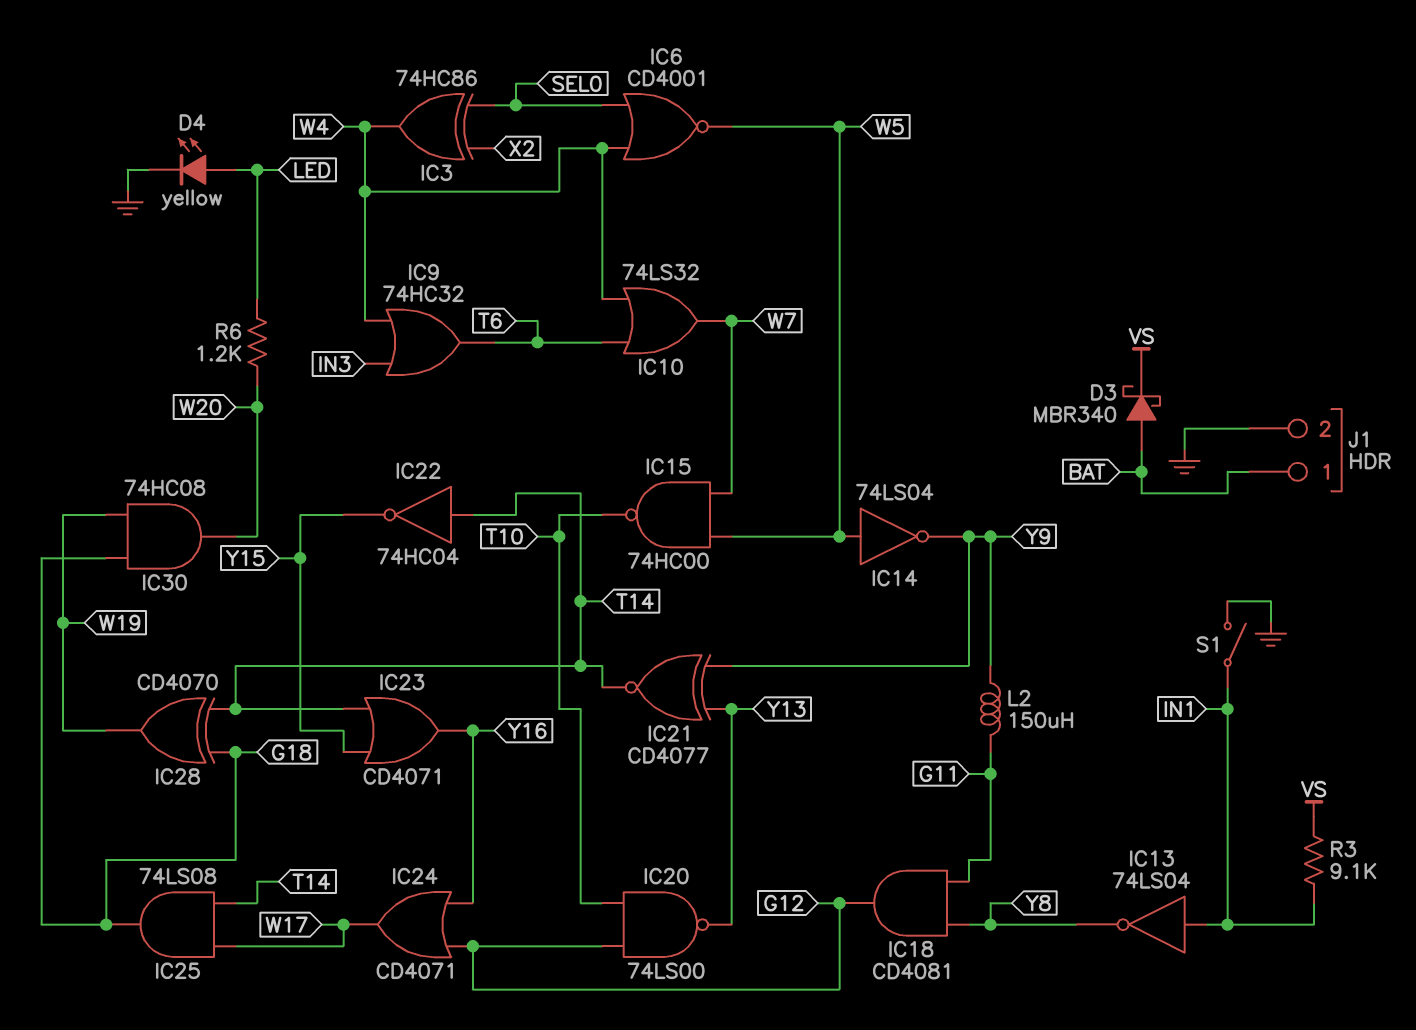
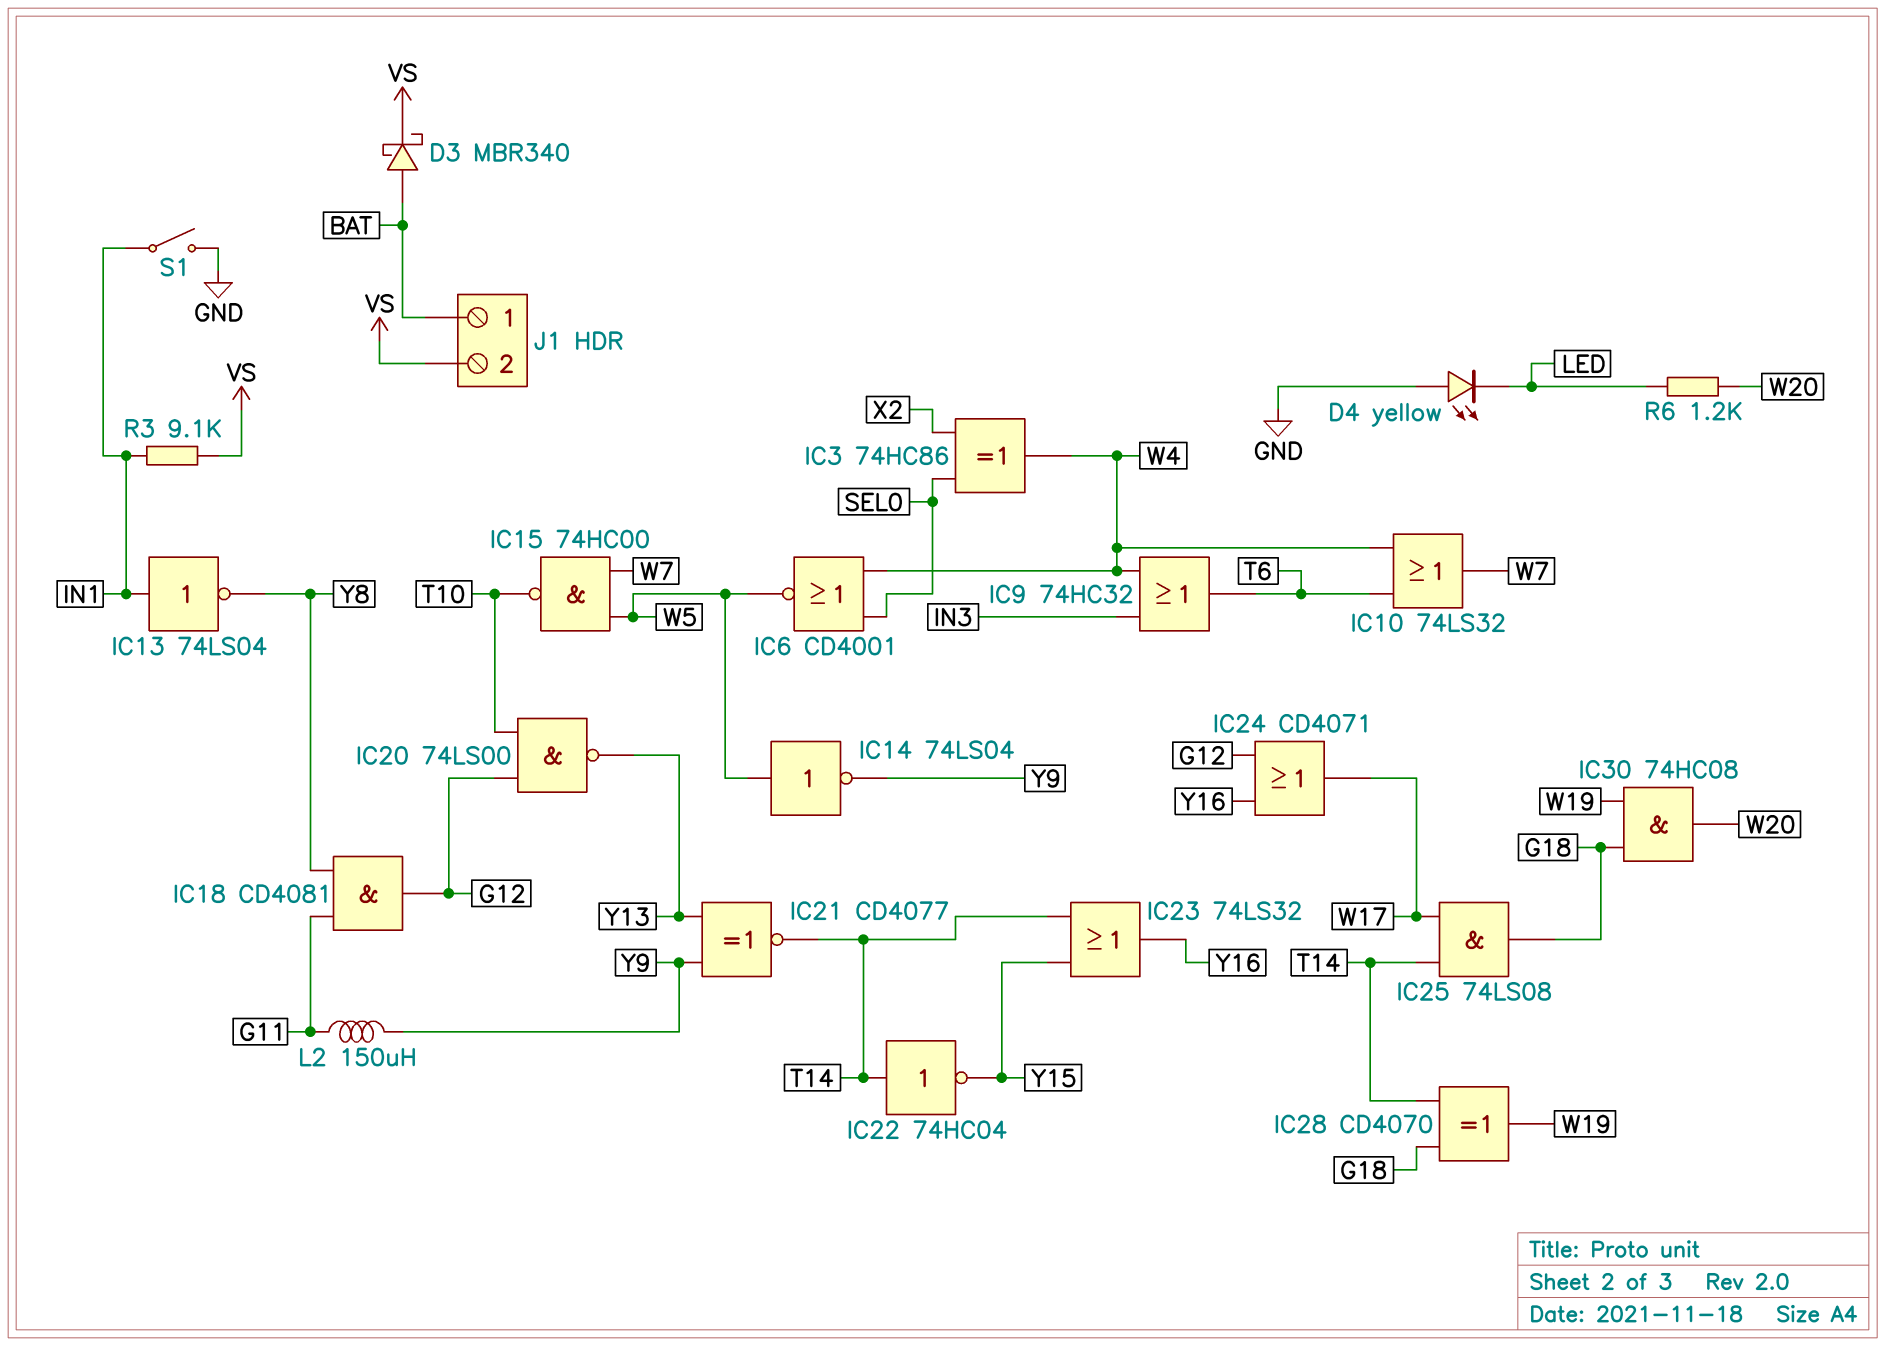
D4: LED yellow (A LED, K GND) -> LED yellow (A GND, K LED)
IC23: OR CD4071 (in T14, in Y15, out Y16) -> OR 74LS32 (in T14, in Y15, out Y16)
J1 pin 2: GND -> VS

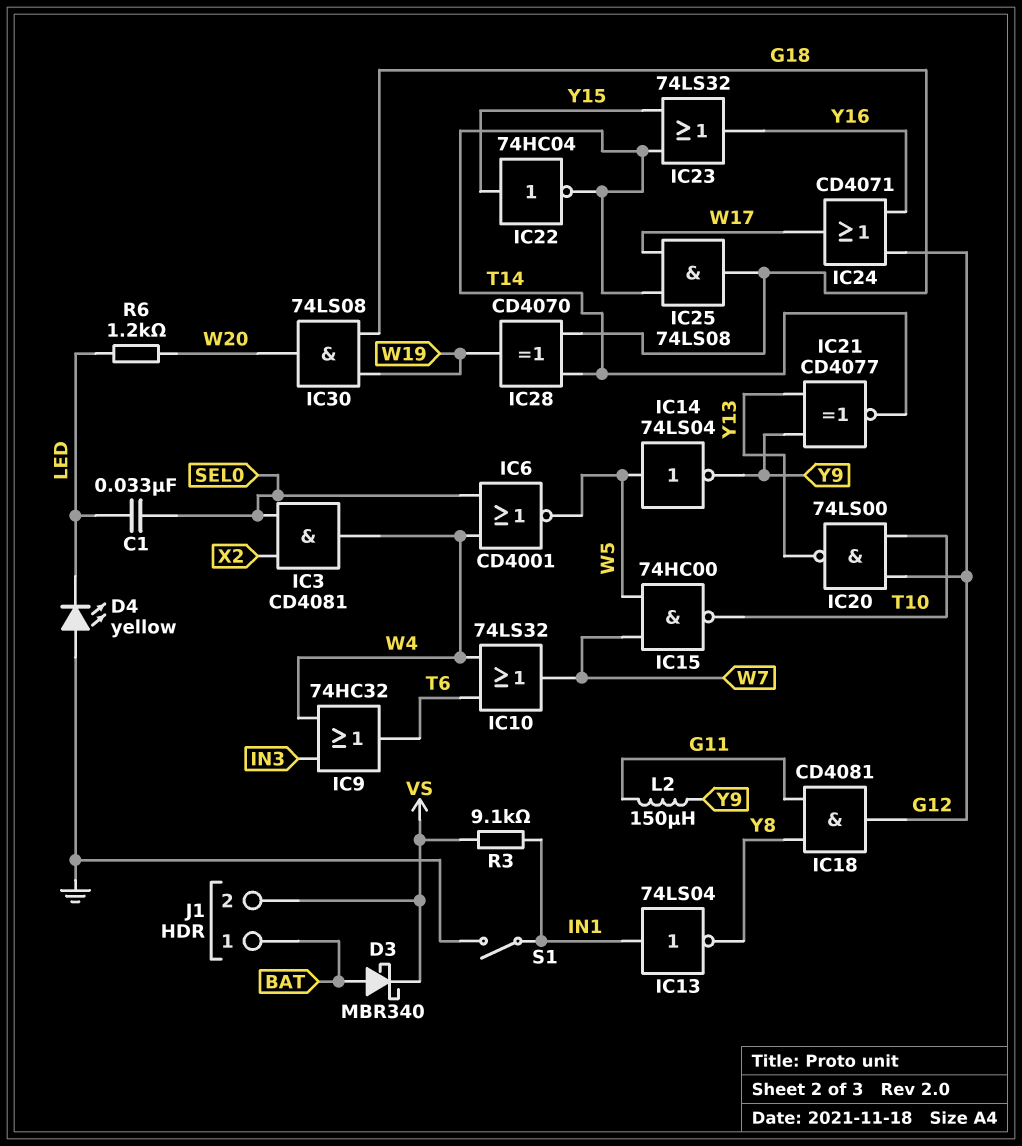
C1: none -> 33nF (LED, SEL0)
IC3: XOR 74HC86 (in SEL0, in X2, out W4) -> AND CD4081 (in SEL0, in X2, out W4)
IC22: NOT 74HC04 (in T14, out Y15) -> NOT 74HC04 (in Y15, out T14)
IC30: AND 74HC08 (in G18, in W19, out W20) -> AND 74LS08 (in G18, in W19, out W20)

